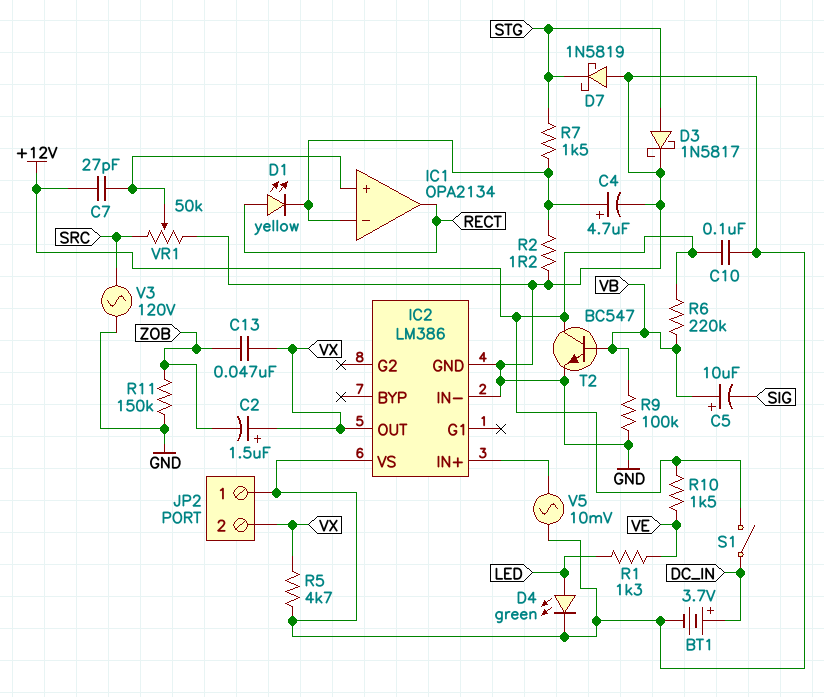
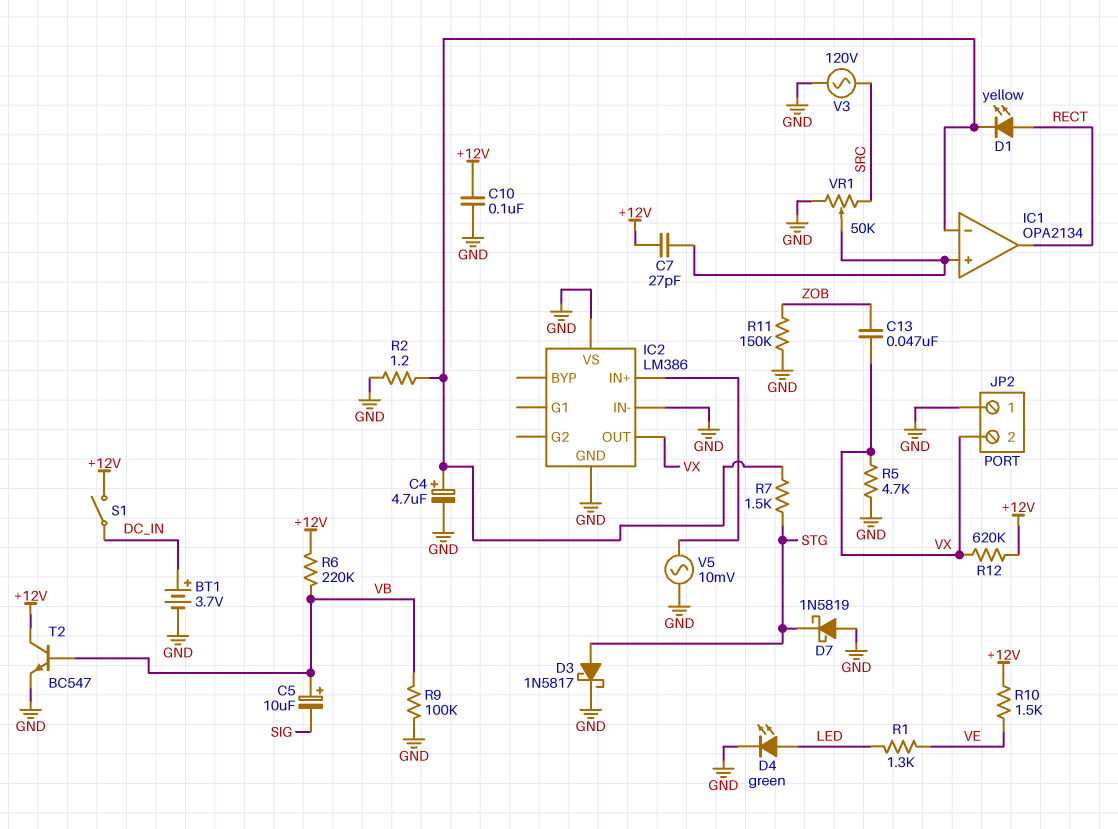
C2: 1.5uF (plus VX, minus ZOB) -> none
R12: none -> 620k (+12V, VX)

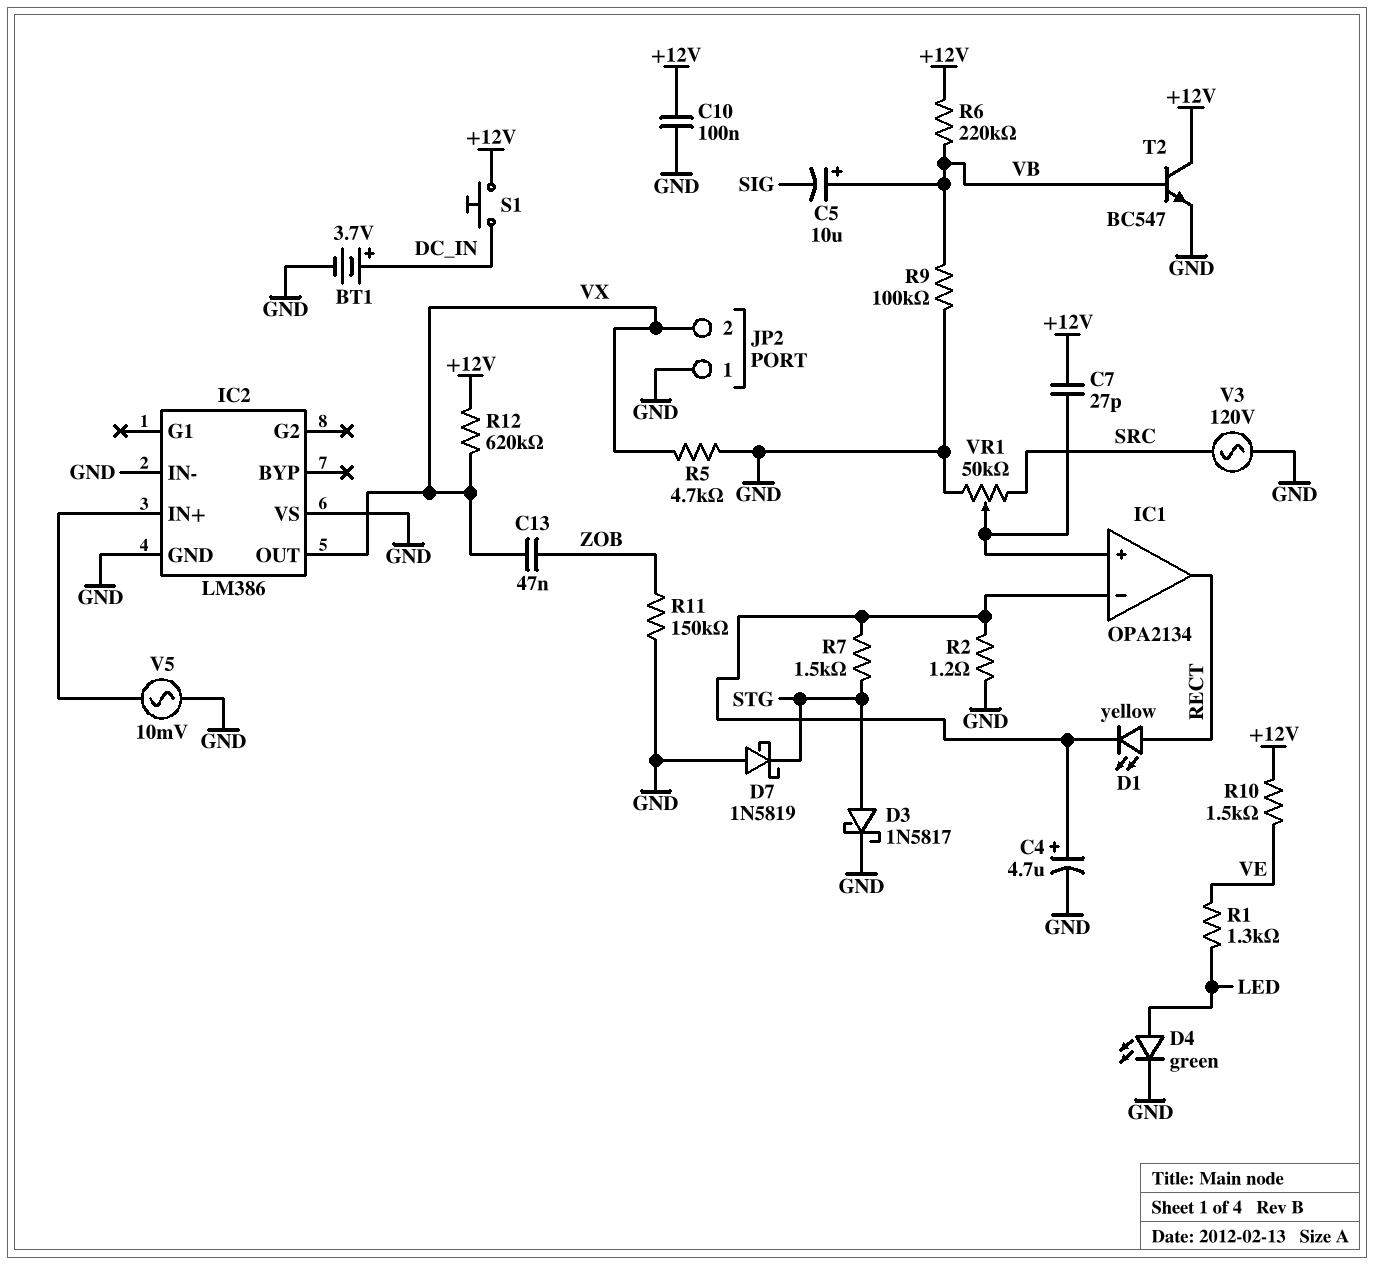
S1: switch (+12V, DC_IN) -> button (+12V, DC_IN)

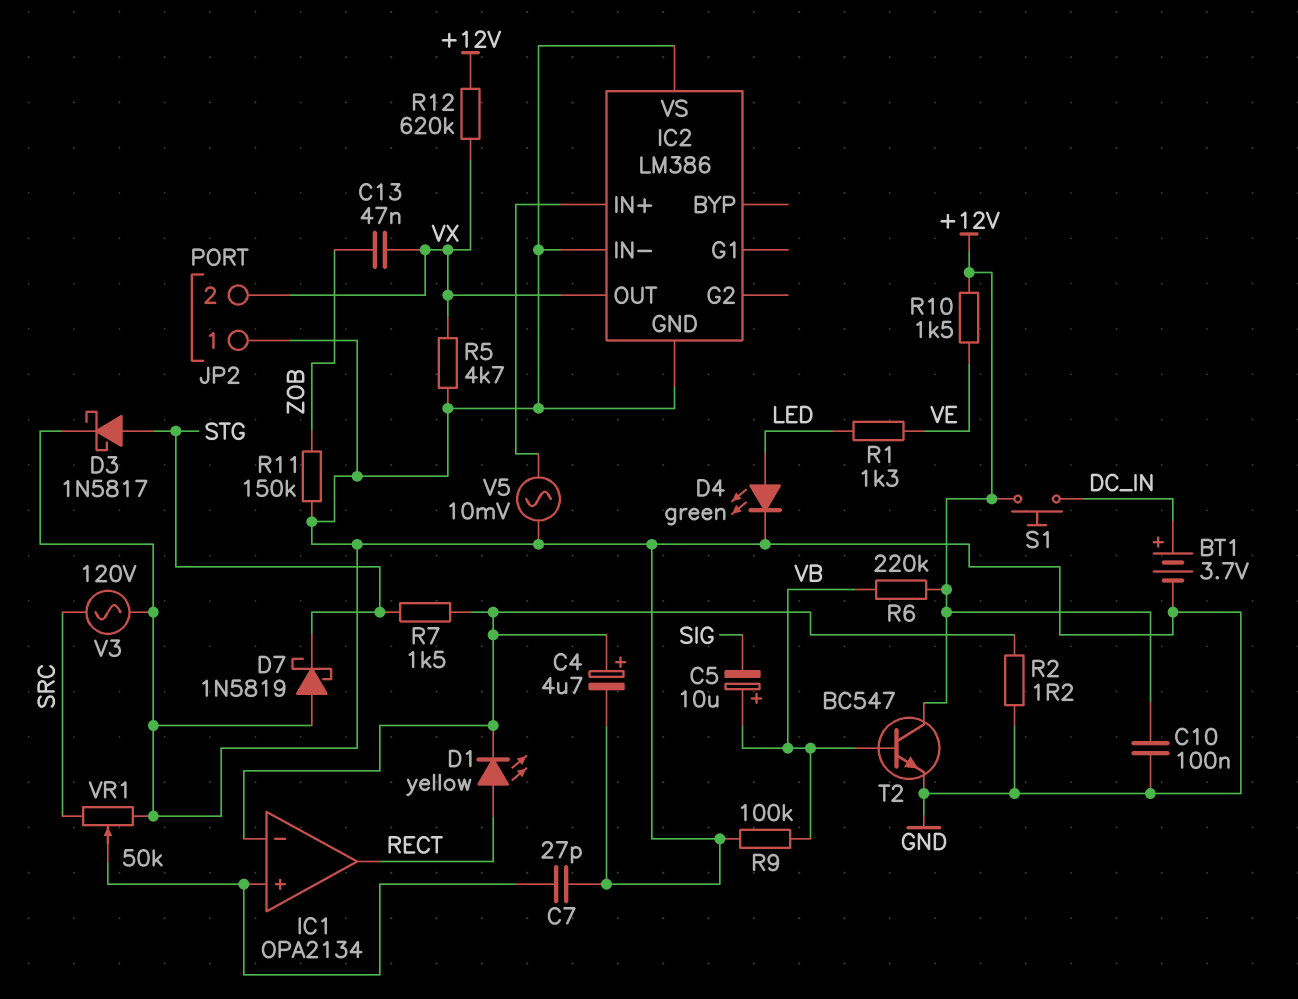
C7: 27pF (+12V, IC1/in+) -> 27pF (GND, IC1/in+)

